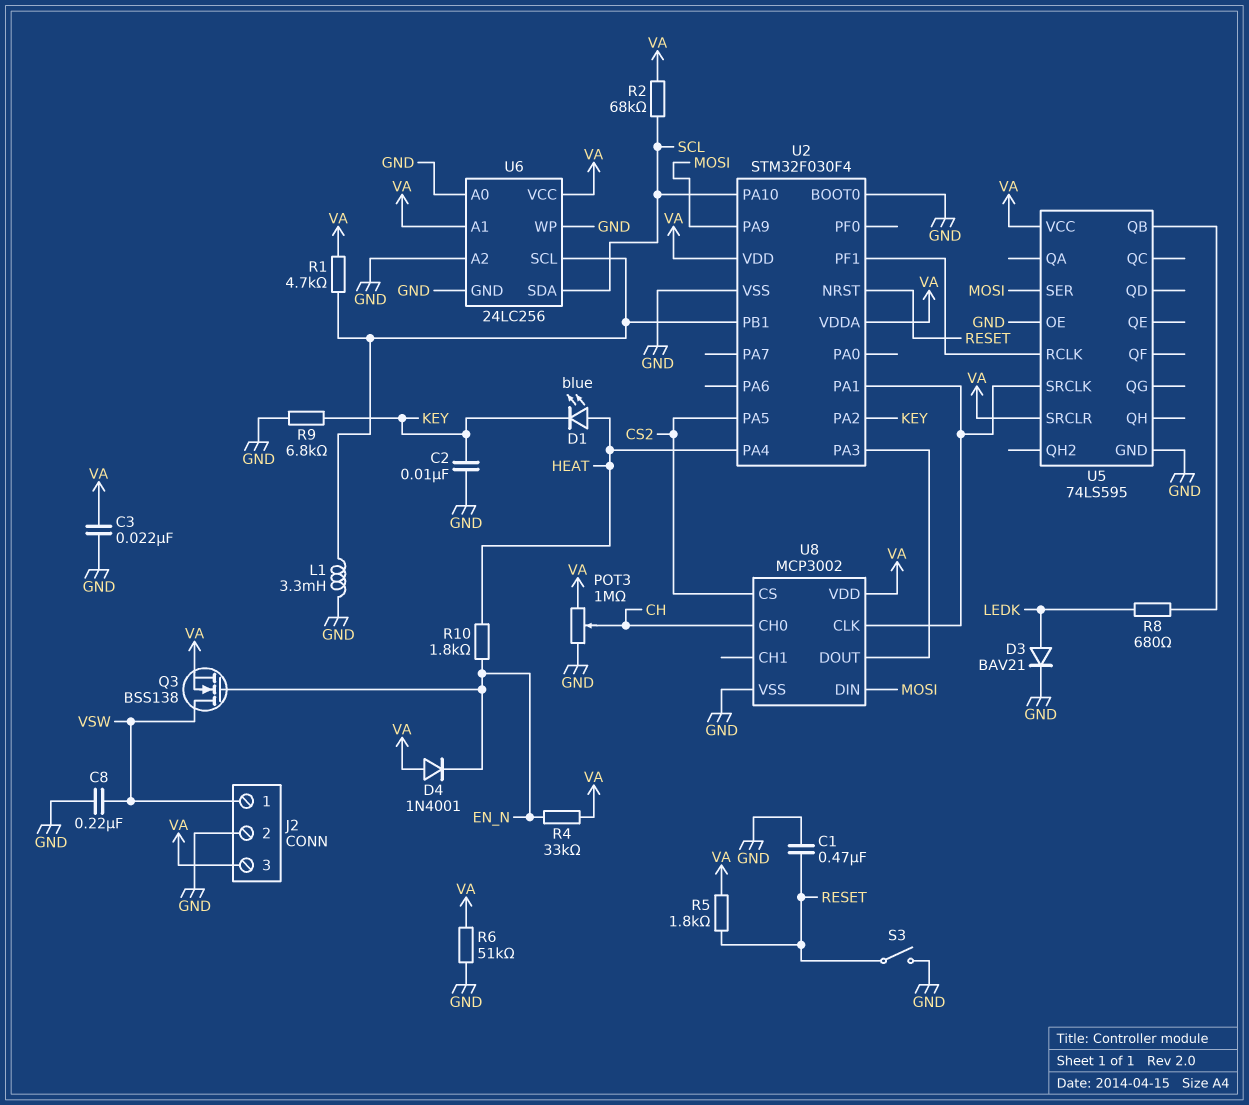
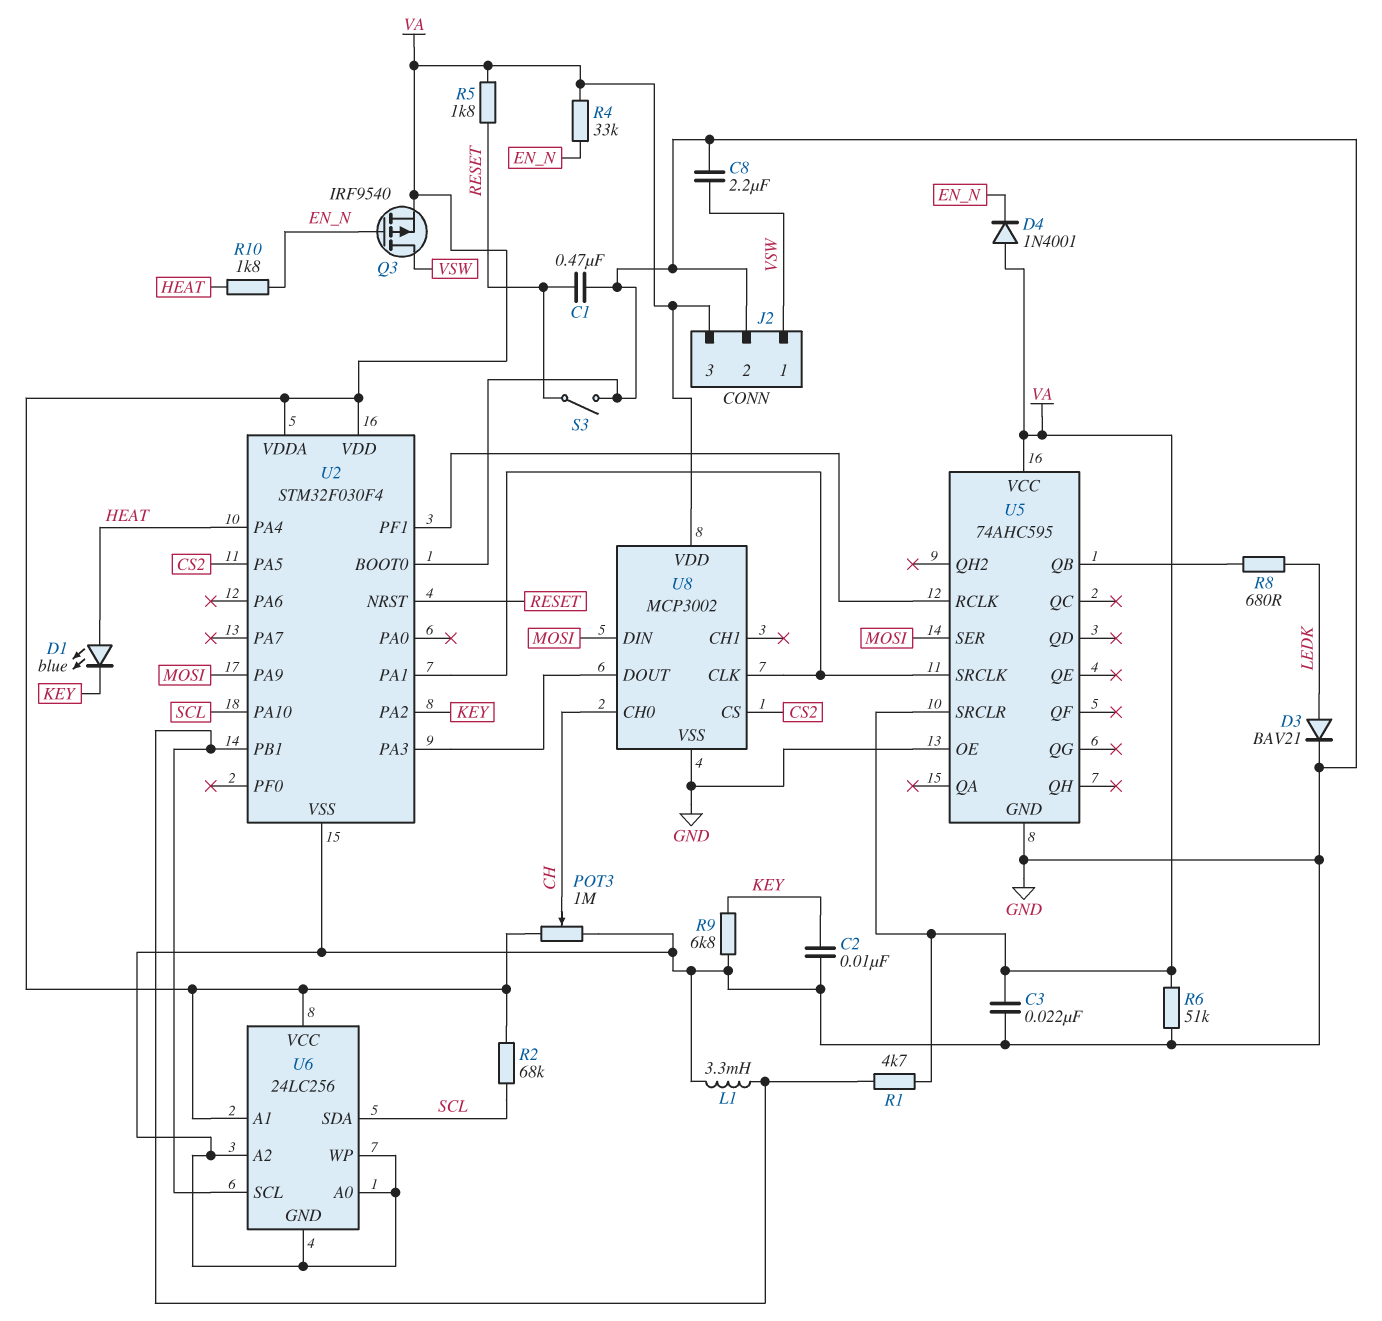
C8: 220nF (GND, VSW) -> 2.2uF (GND, VSW)
Q3: NMOS BSS138 (G EN_N, D VSW, S VA) -> PMOS IRF9540 (G EN_N, D VSW, S VA)
U5: 74LS595 -> 74AHC595

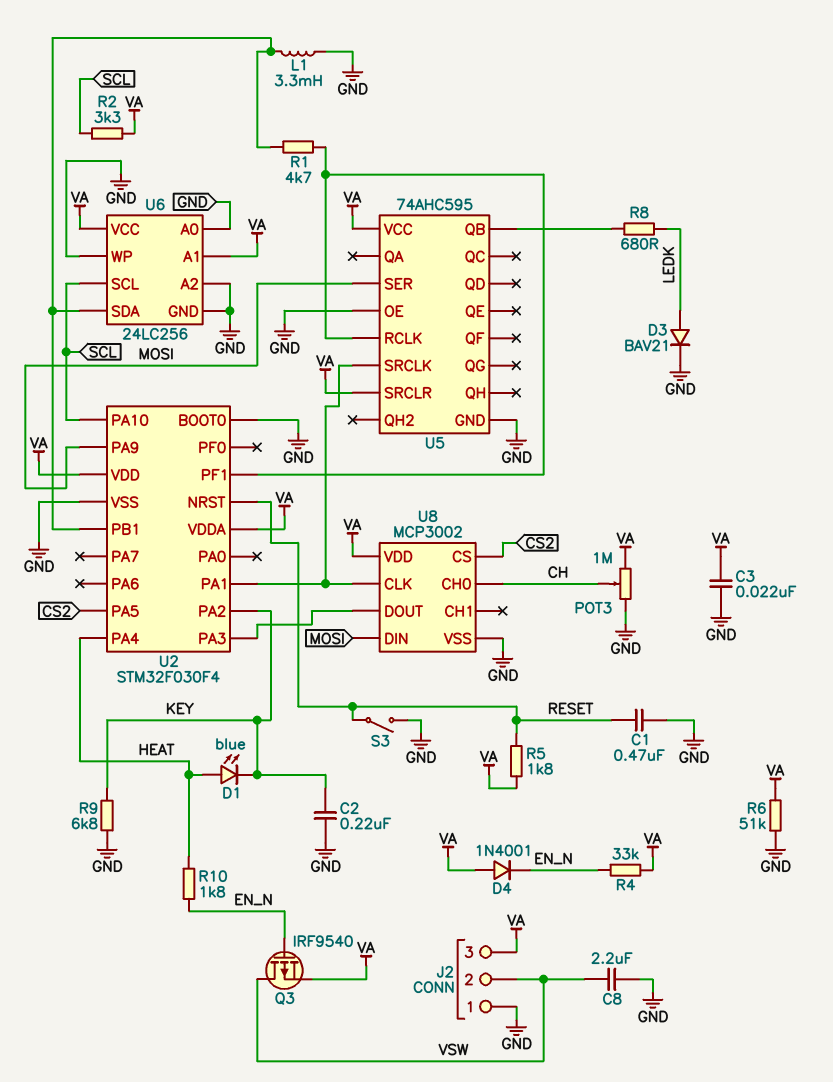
C2: 10nF (GND, KEY) -> 220nF (GND, KEY)
J2 pin 1: VSW -> GND
J2 pin 2: GND -> VSW
R1: 4.7k (U2/PB1, VA) -> 4.7k (U2/PB1, U2/PF1)
R2: 68k (SCL, VA) -> 3.3k (SCL, VA)
U6 pin SCL: U2/PB1 -> SCL
U6 pin SDA: SCL -> U2/PB1

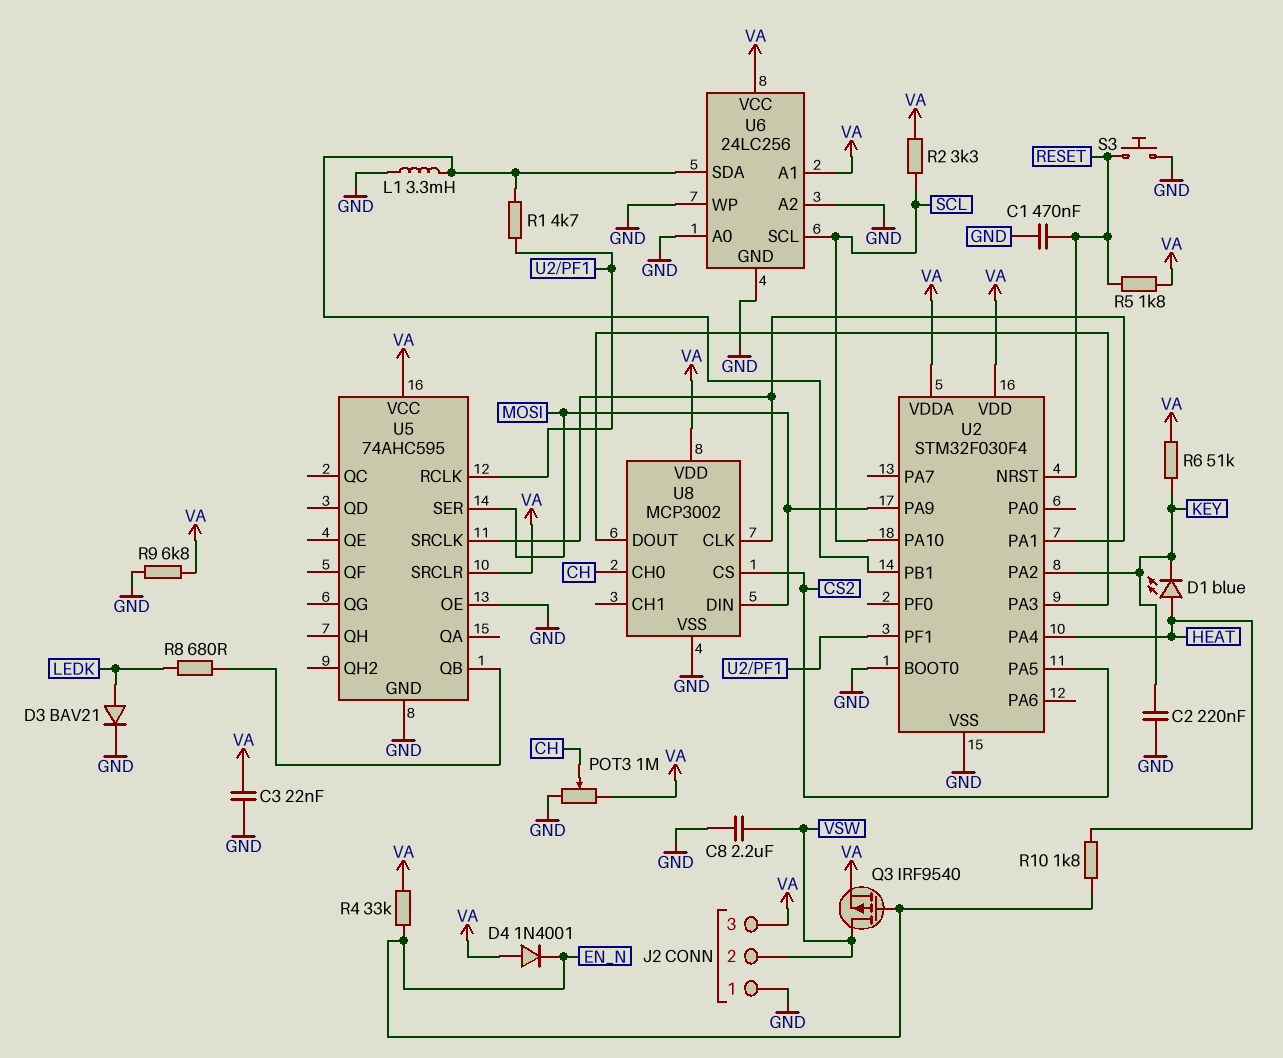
R6: 51k (GND, VA) -> 51k (KEY, VA)
R9: 6.8k (GND, KEY) -> 6.8k (GND, VA)
S3: switch (GND, RESET) -> button (GND, RESET)

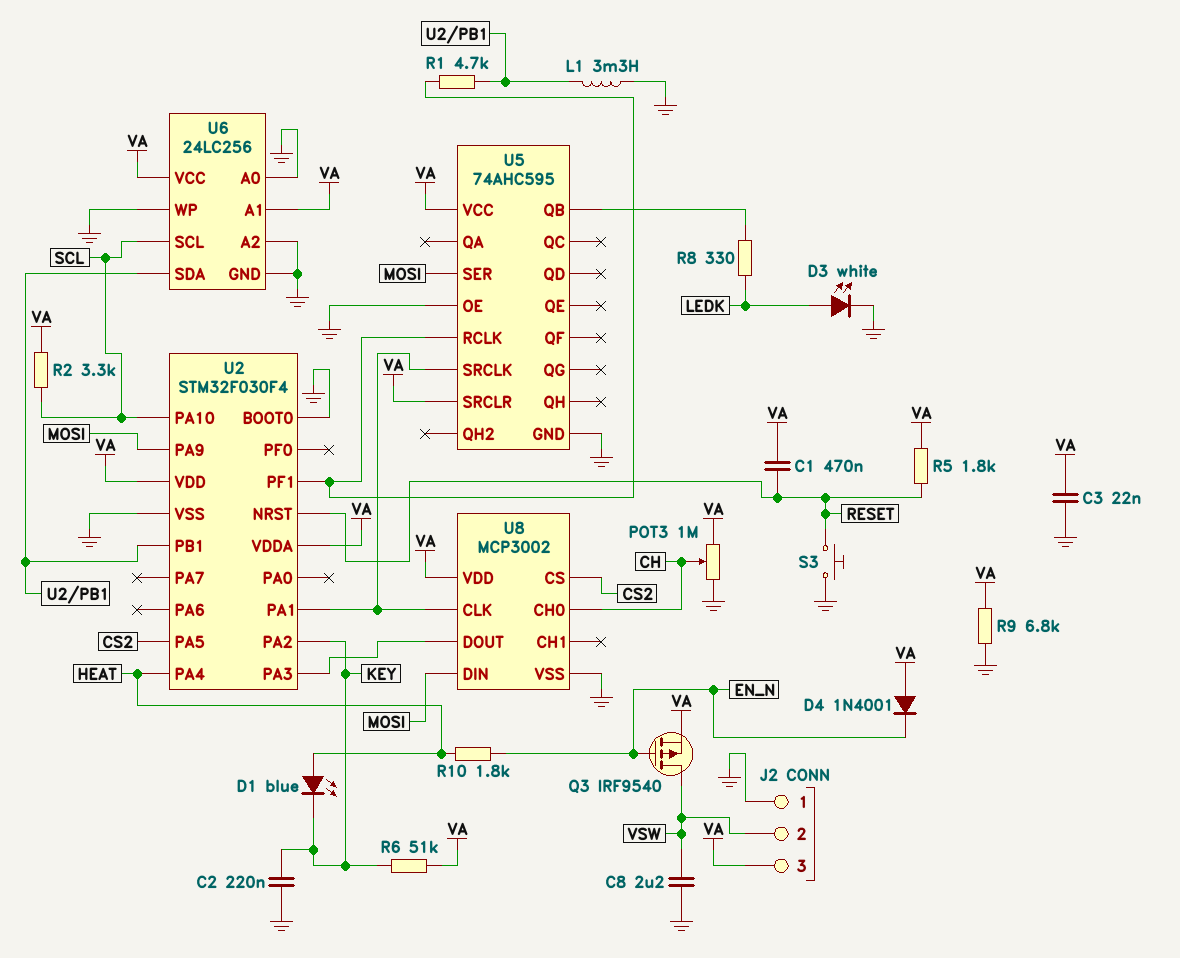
C1: 470nF (GND, RESET) -> 470nF (RESET, VA)
D3: diode BAV21 (A LEDK, K GND) -> LED white (A LEDK, K GND)
R4: 33k (EN_N, VA) -> none
R8: 680 (LEDK, U5/QB) -> 330 (LEDK, U5/QB)

